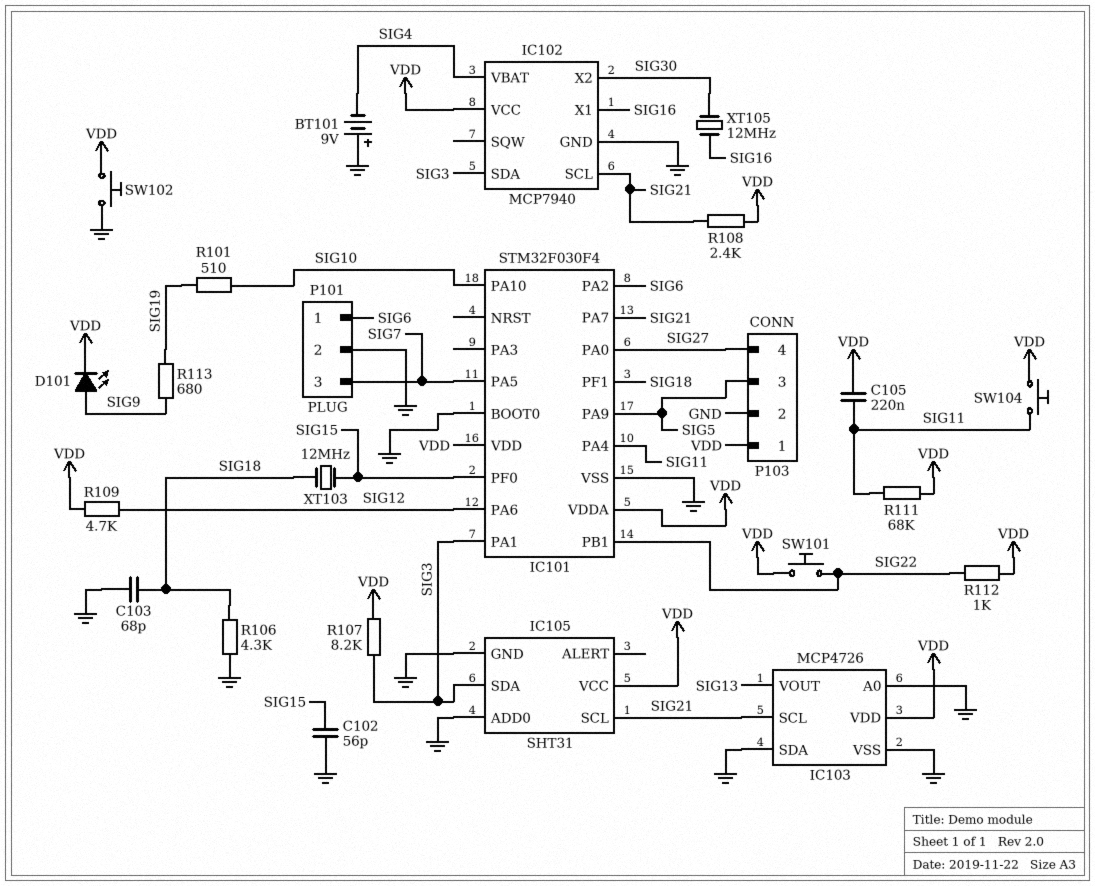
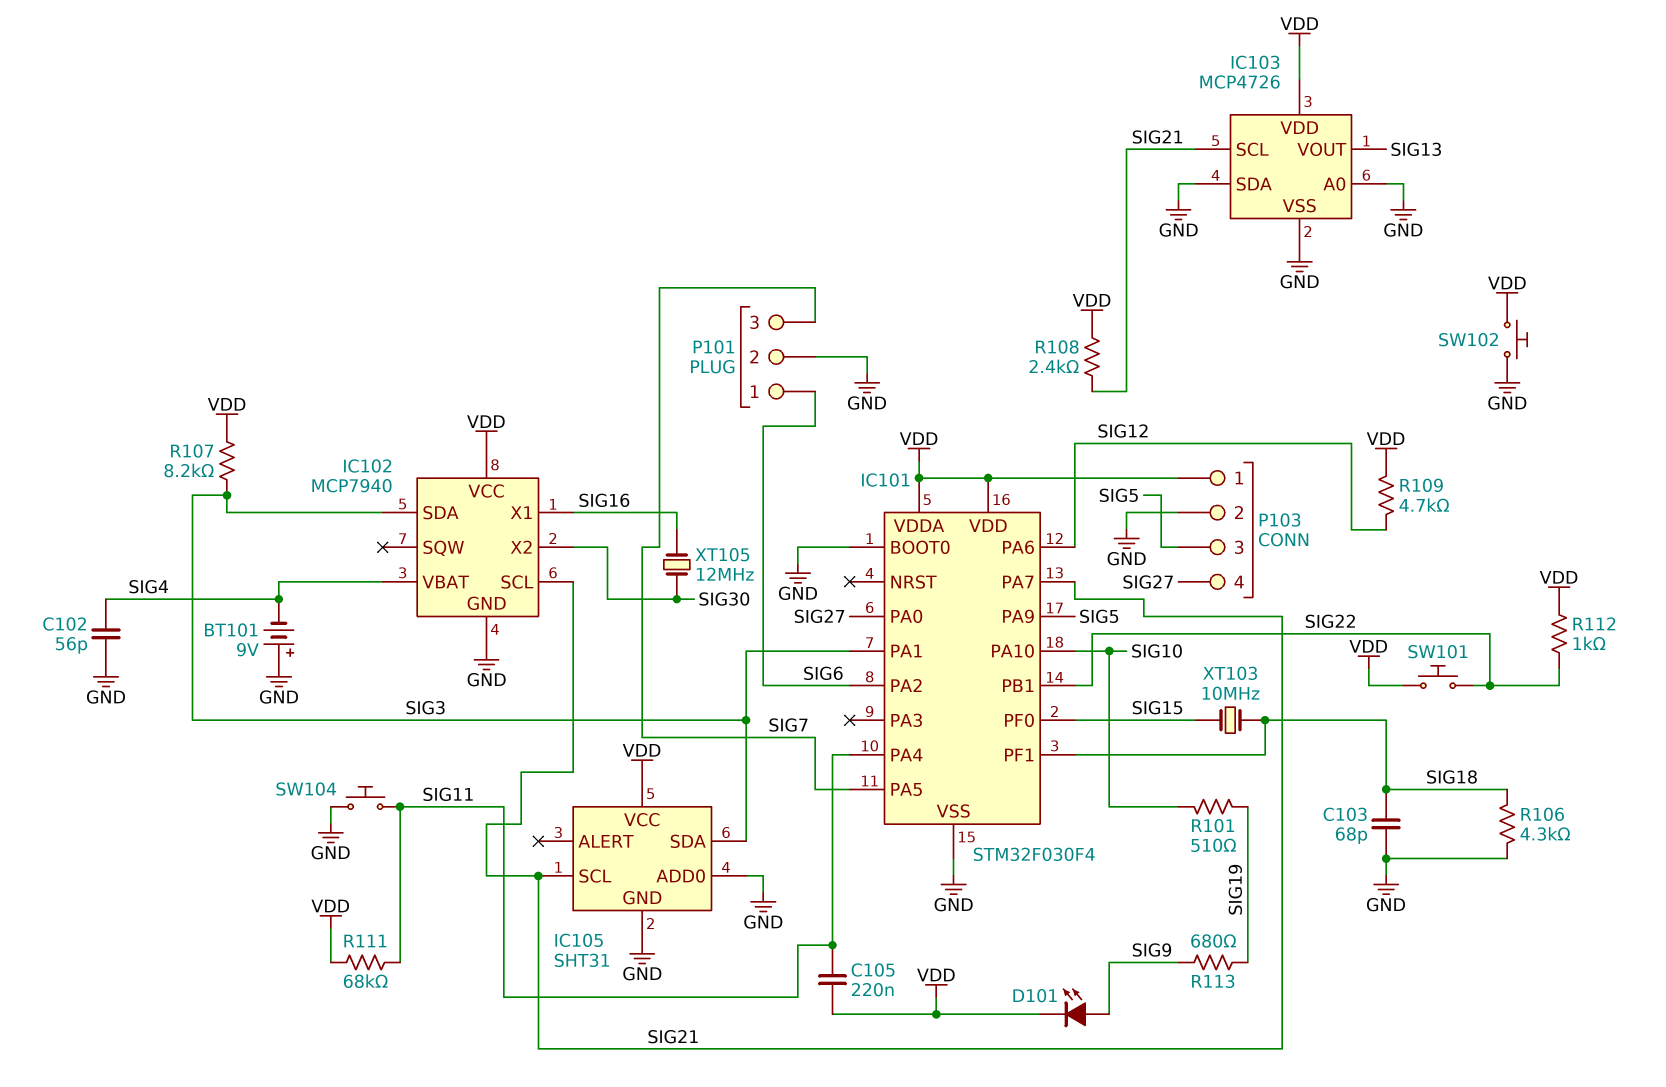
C102: 56pF (GND, SIG15) -> 56pF (GND, SIG4)
SW104: button (SIG11, VDD) -> button (GND, SIG11)
XT103: 12MHz (SIG15, SIG18) -> 10MHz (SIG15, SIG18)

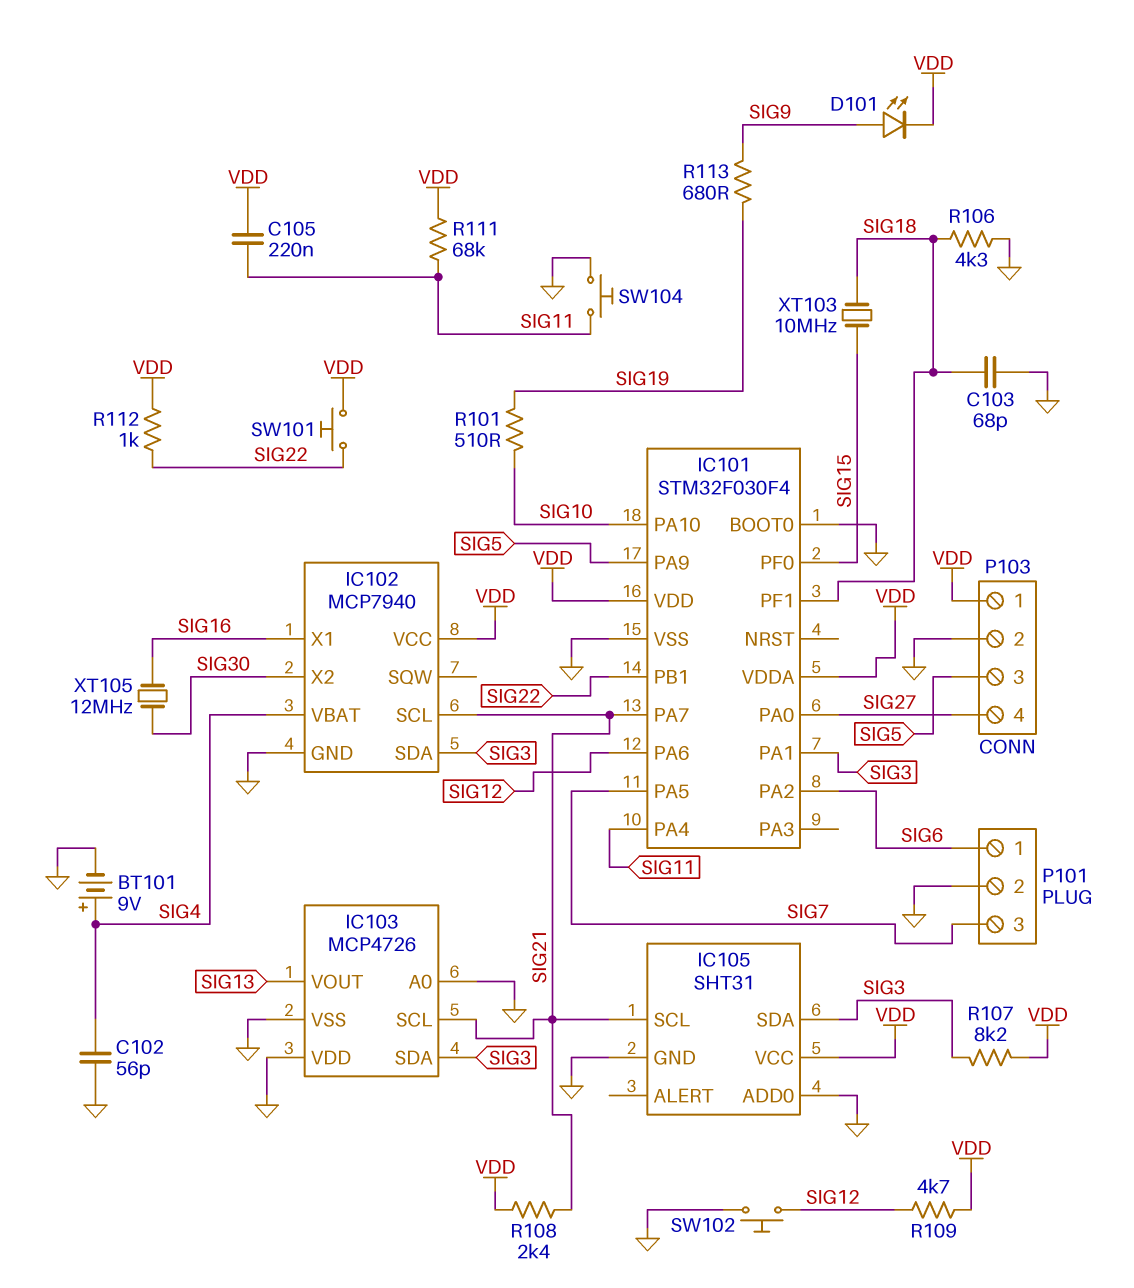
BT101: 9V (plus GND, minus SIG4) -> 9V (plus SIG4, minus GND)
IC103 pin SDA: GND -> SIG3
IC103 pin VDD: VDD -> GND
SW102: button (GND, VDD) -> button (GND, SIG12)

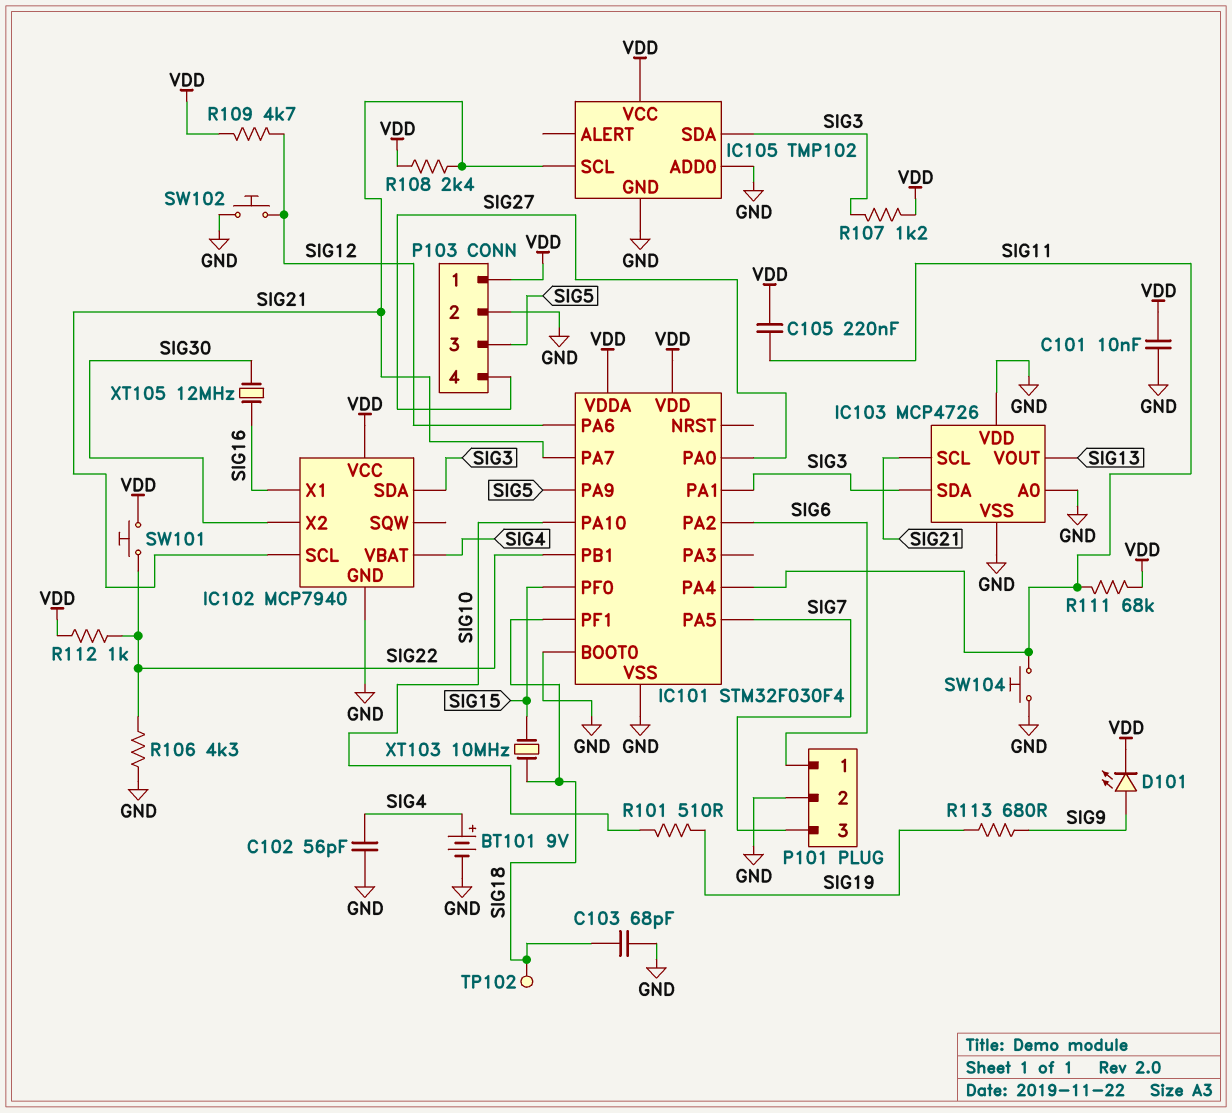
C101: none -> 10nF (GND, VDD)
IC105: SHT31 -> TMP102
R106: 4.3k (GND, SIG18) -> 4.3k (GND, SIG22)
R107: 8.2k (SIG3, VDD) -> 1.2k (SIG3, VDD)
TP102: none -> test point (SIG18)

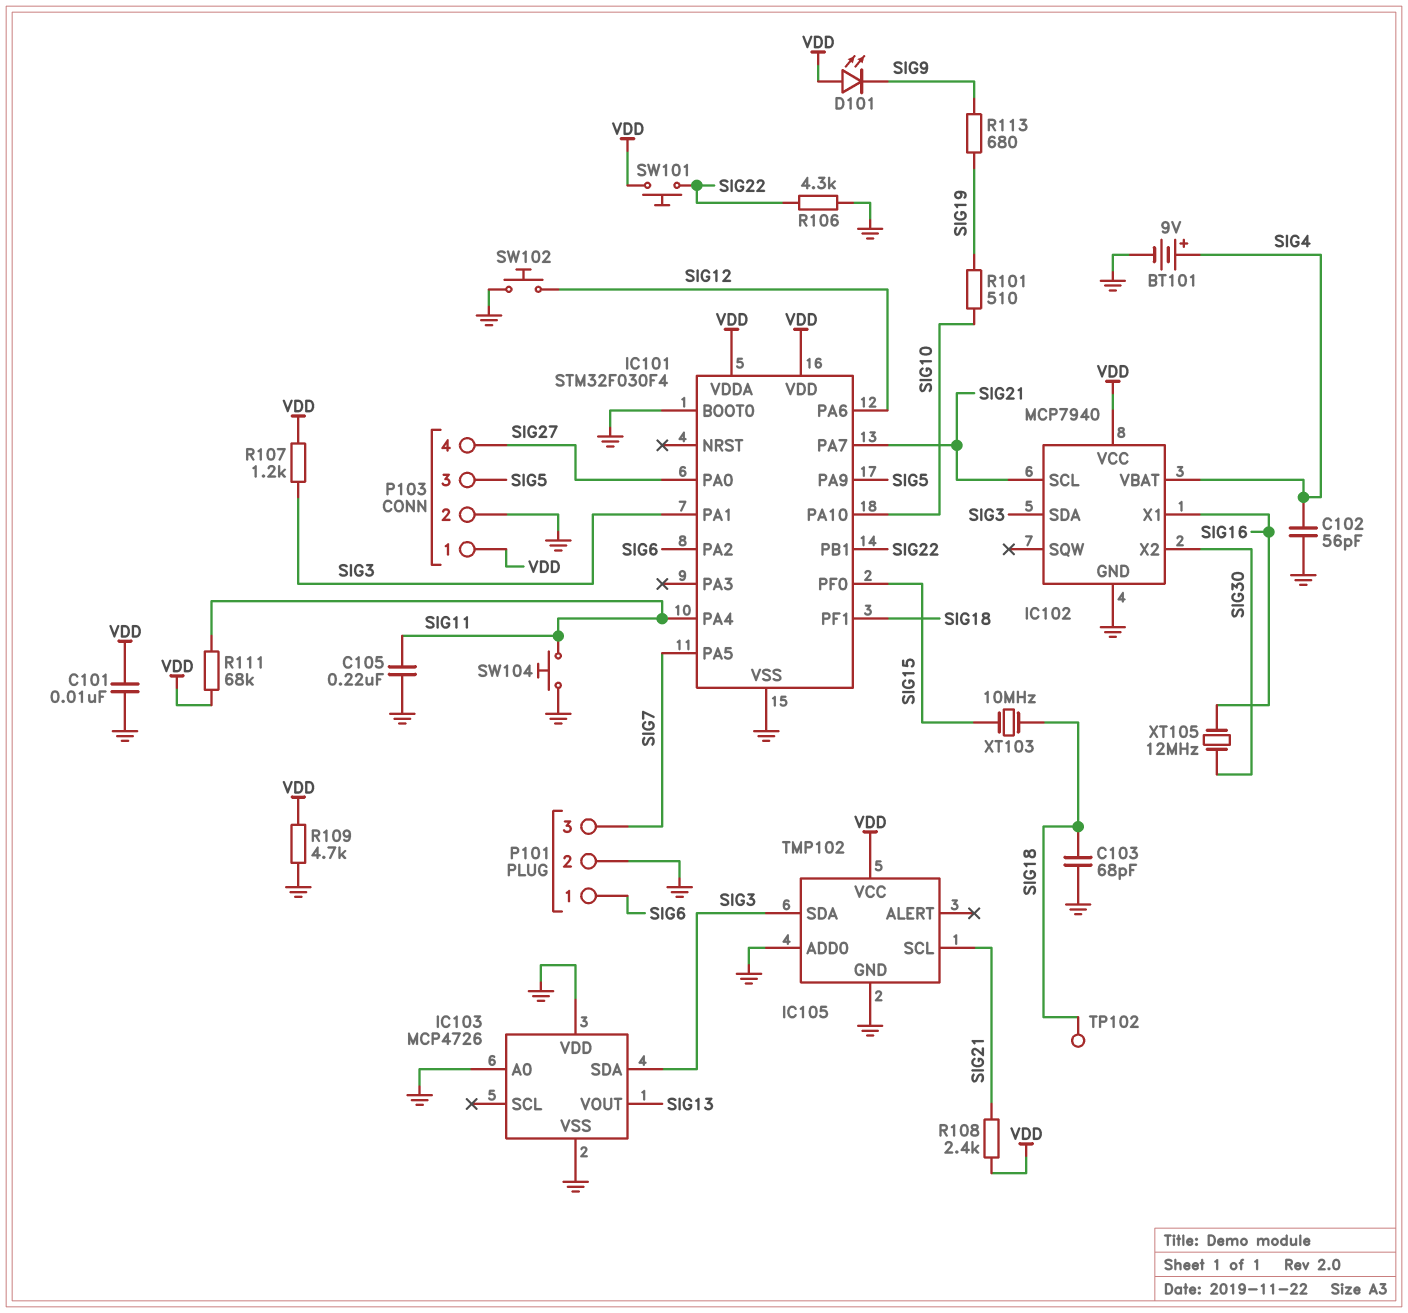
C105: 220nF (SIG11, VDD) -> 220nF (GND, SIG11)
D101: LED (A SIG9, K VDD) -> LED (A VDD, K SIG9)
IC103 pin SCL: SIG21 -> none
R109: 4.7k (SIG12, VDD) -> 4.7k (GND, VDD)
R112: 1k (SIG22, VDD) -> none

